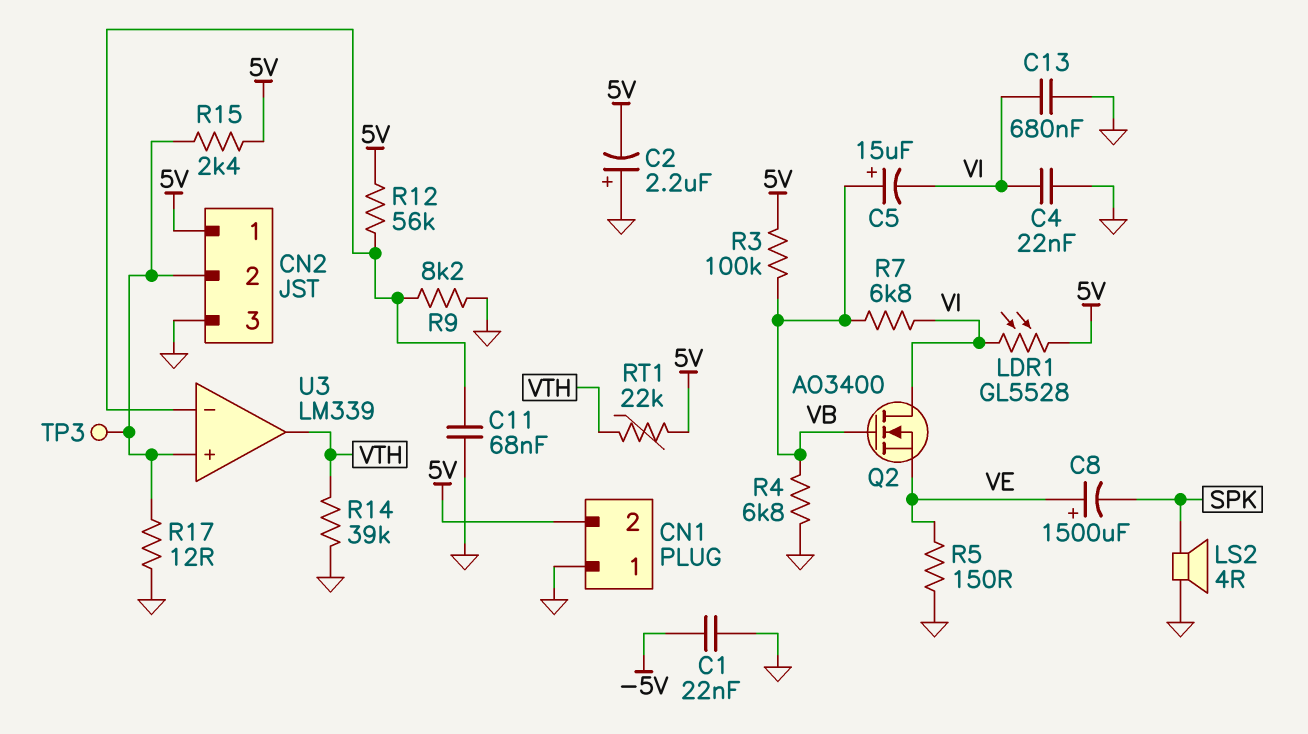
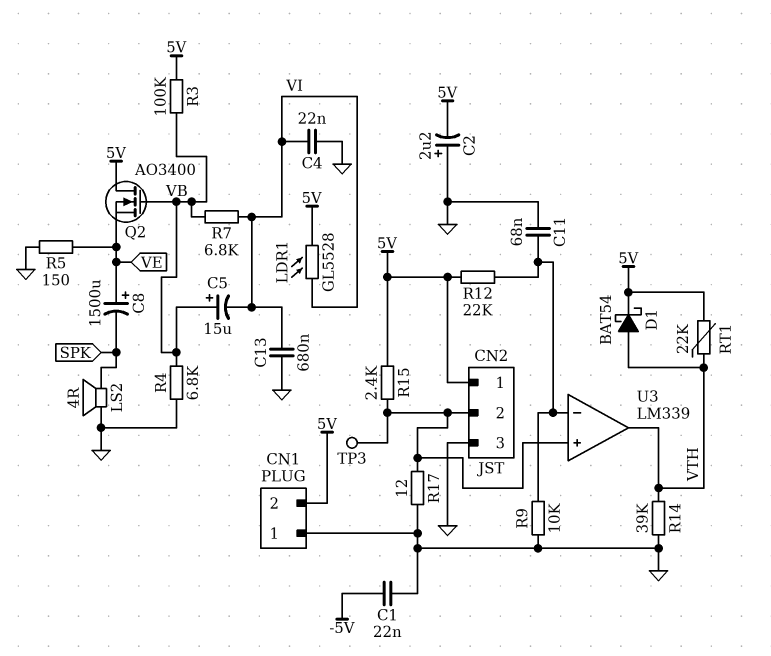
D1: none -> schottky BAT54 (A VTH, K 5V)
Q2: NMOS AO3400 (G VB, D VI, S VE) -> NMOS AO3400 (G VB, D 5V, S VE)
R9: 8.2k (GND, U3/in-) -> 10k (GND, U3/in-)
R12: 56k (5V, U3/in-) -> 22k (5V, U3/in-)

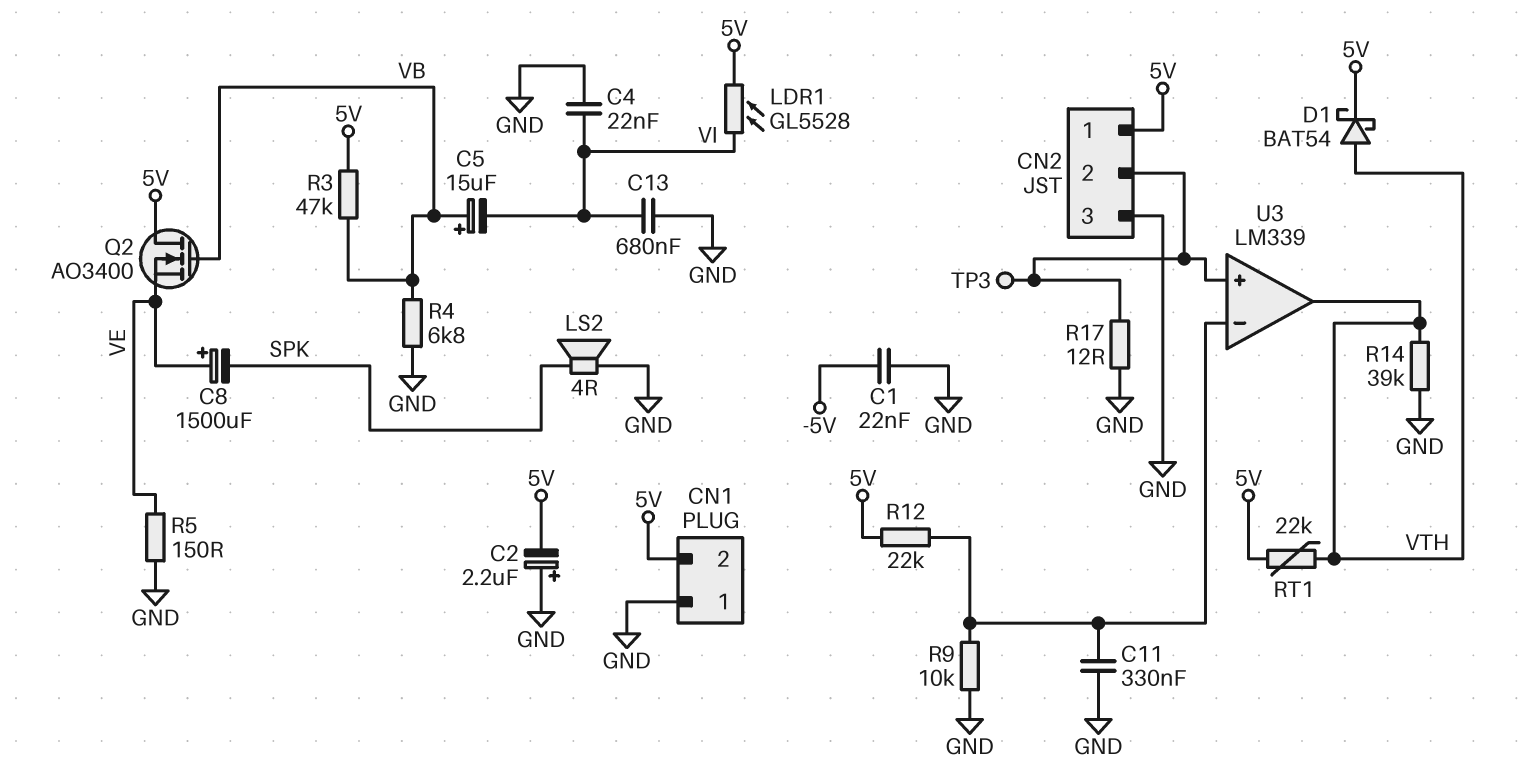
C11: 68nF (GND, U3/in-) -> 330nF (GND, U3/in-)
R3: 100k (5V, VB) -> 47k (5V, VB)
R7: 6.8k (VB, VI) -> none
R15: 2.4k (5V, CN2/2) -> none

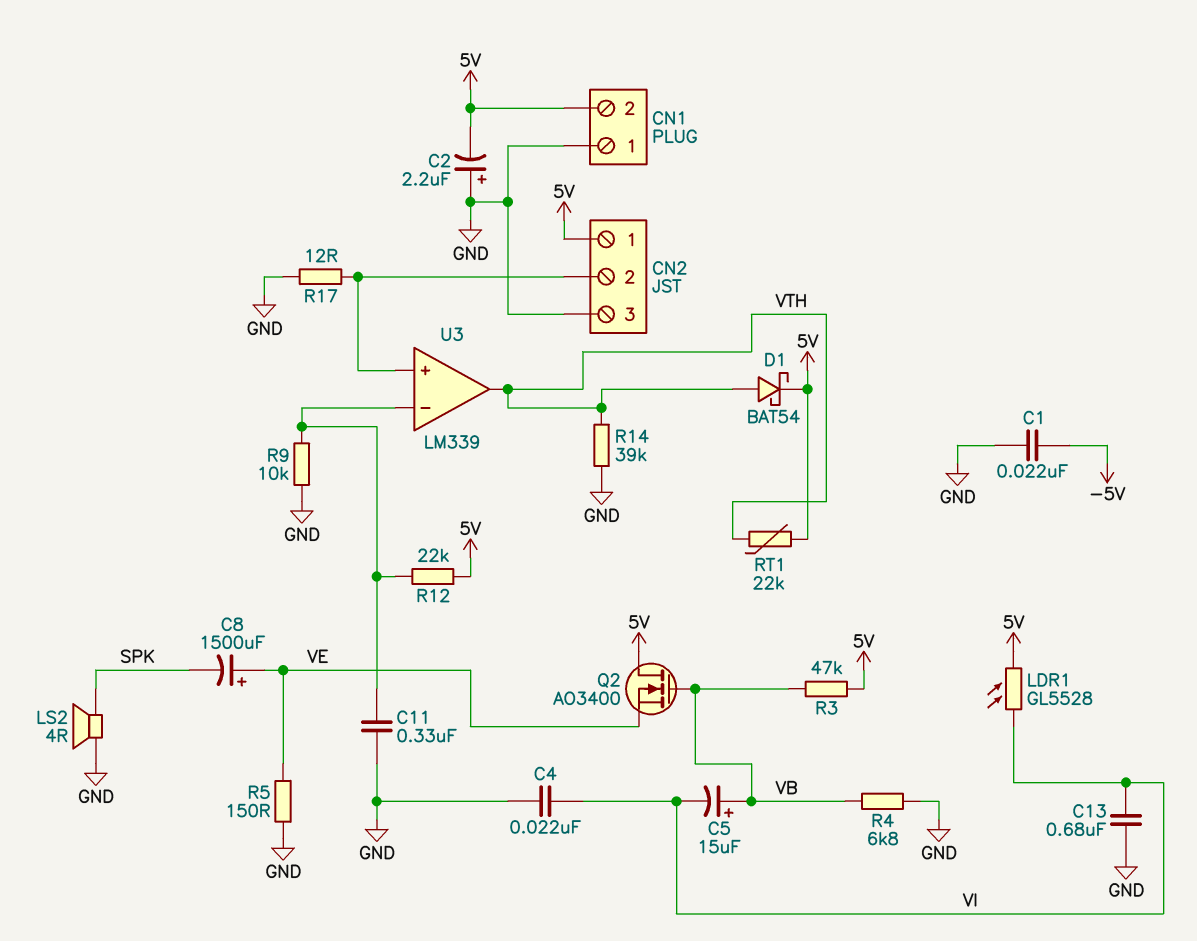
TP3: test point (CN2/2) -> none

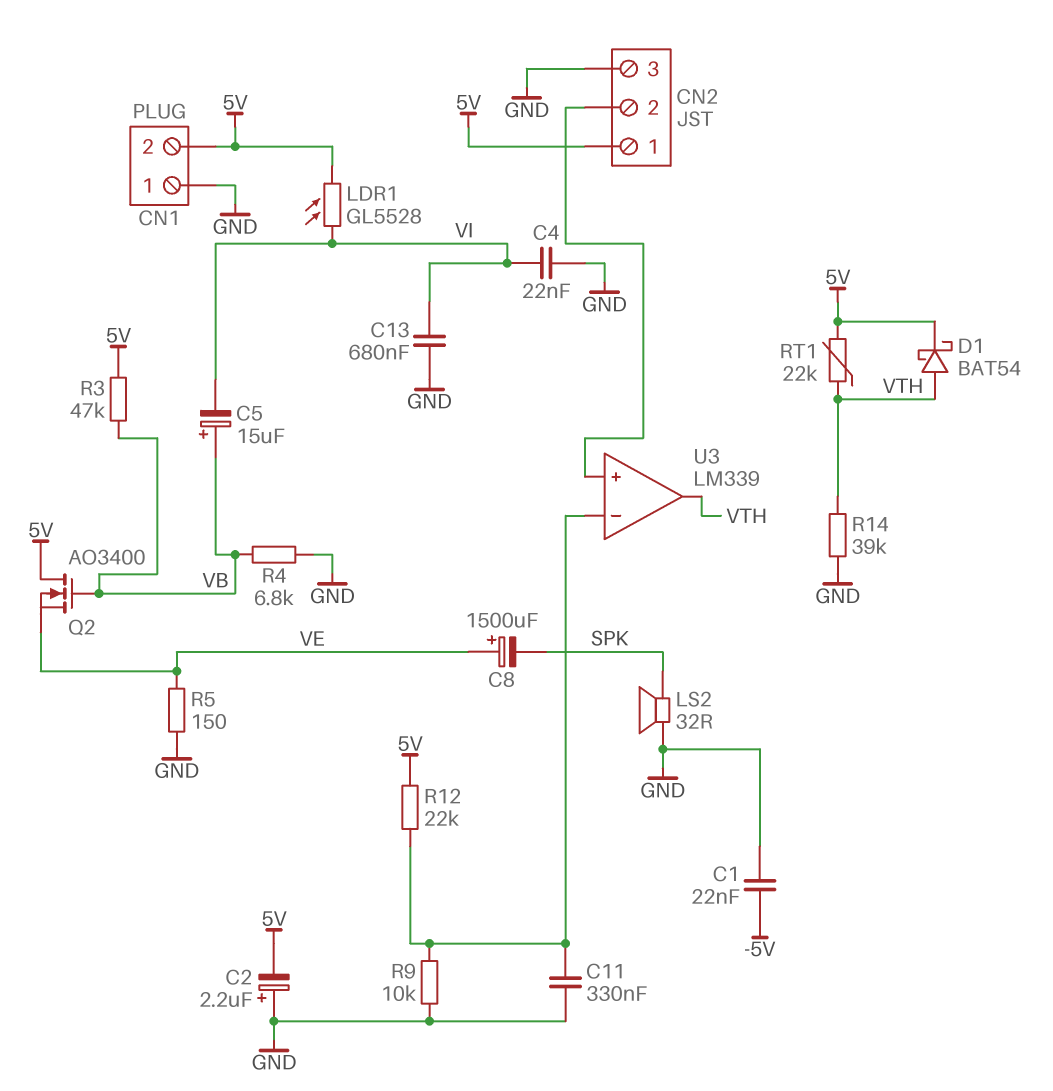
LS2: speaker 4R (GND, SPK) -> speaker 32R (GND, SPK)
R17: 12 (CN2/2, GND) -> none

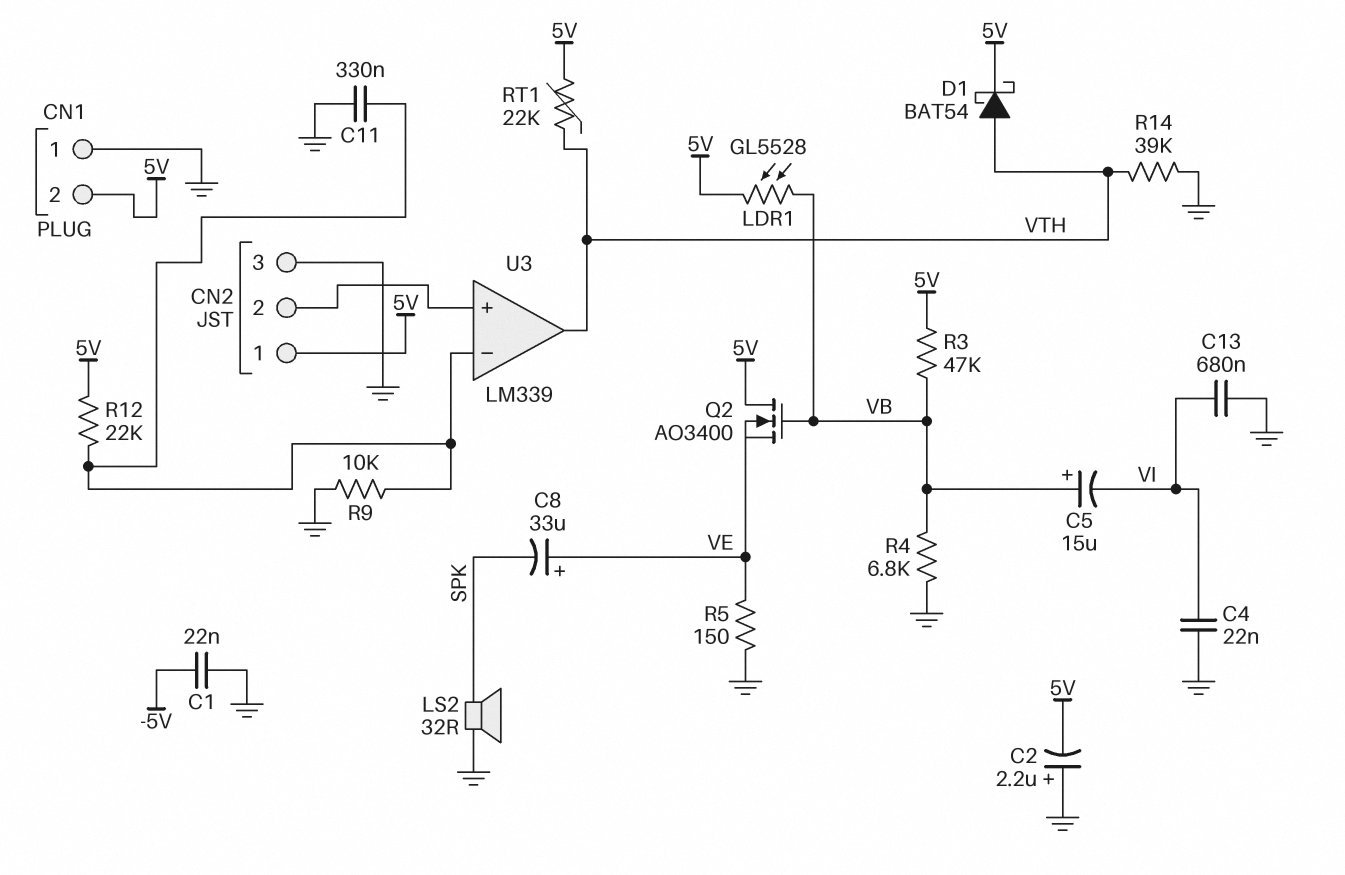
C8: 1500uF (plus VE, minus SPK) -> 33uF (plus VE, minus SPK)
LDR1: GL5528 (5V, VI) -> GL5528 (5V, VB)

